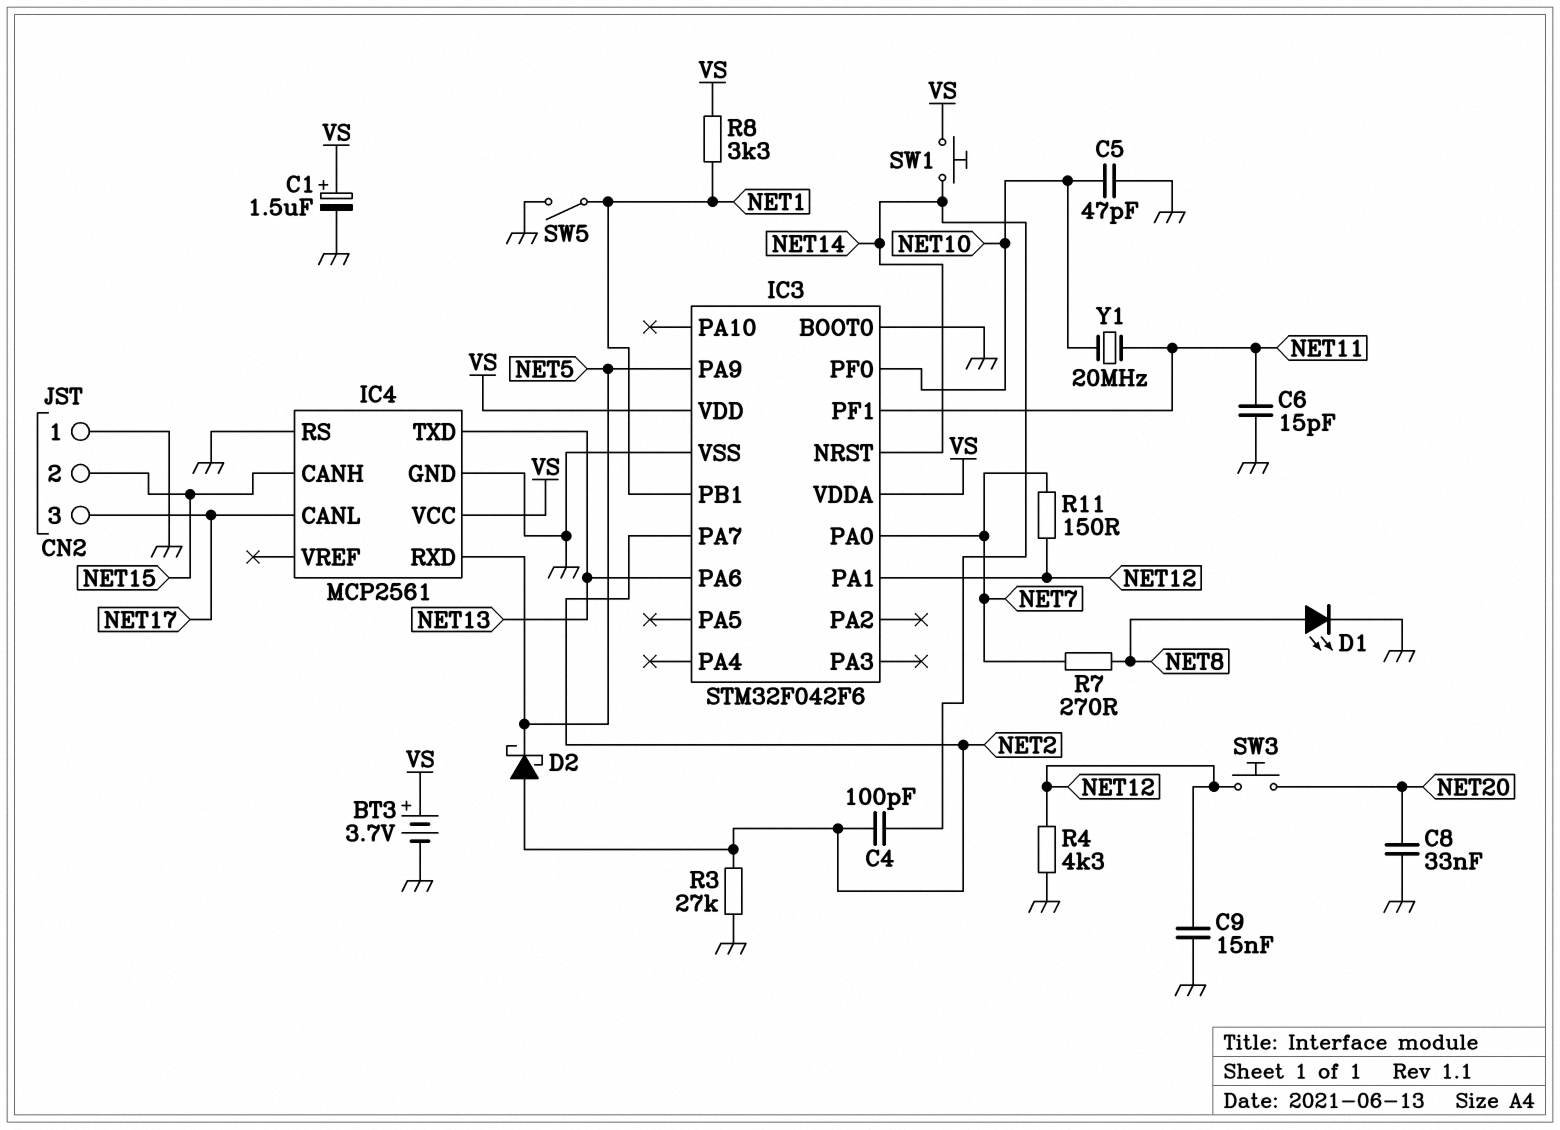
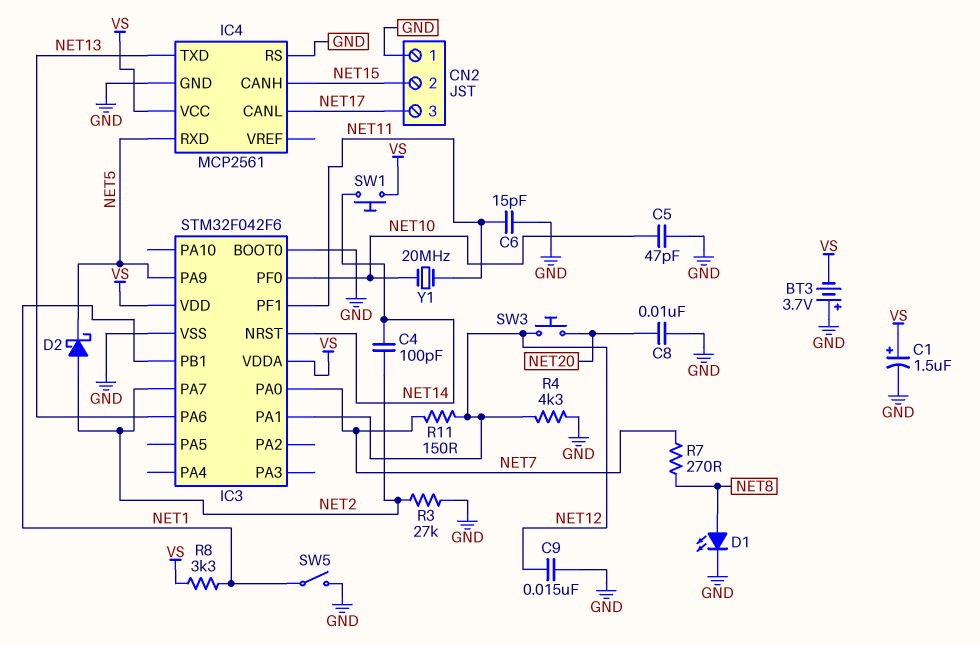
BT3: 3.7V (plus VS, minus GND) -> 3.7V (plus GND, minus VS)
C8: 33nF (GND, NET20) -> 10nF (GND, NET20)

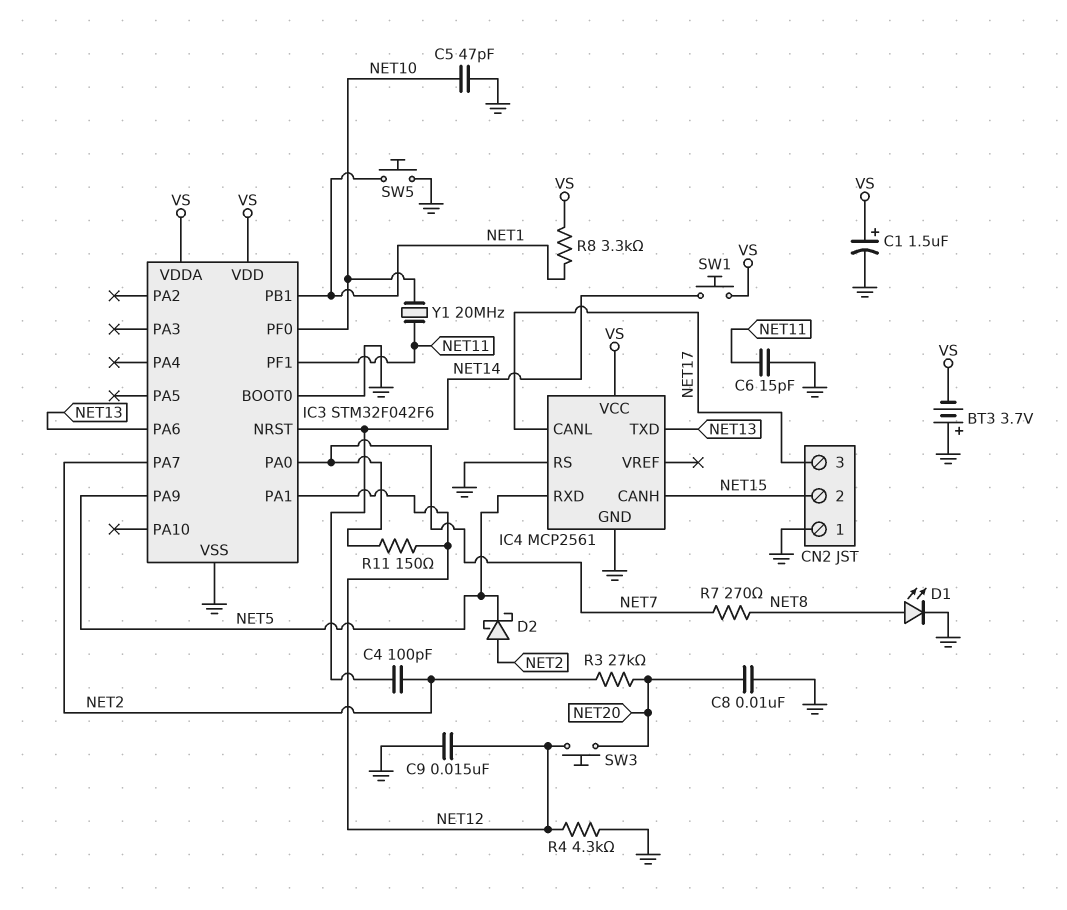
R3: 27k (GND, NET2) -> 27k (NET2, NET20)
SW5: switch (GND, NET1) -> button (GND, NET1)

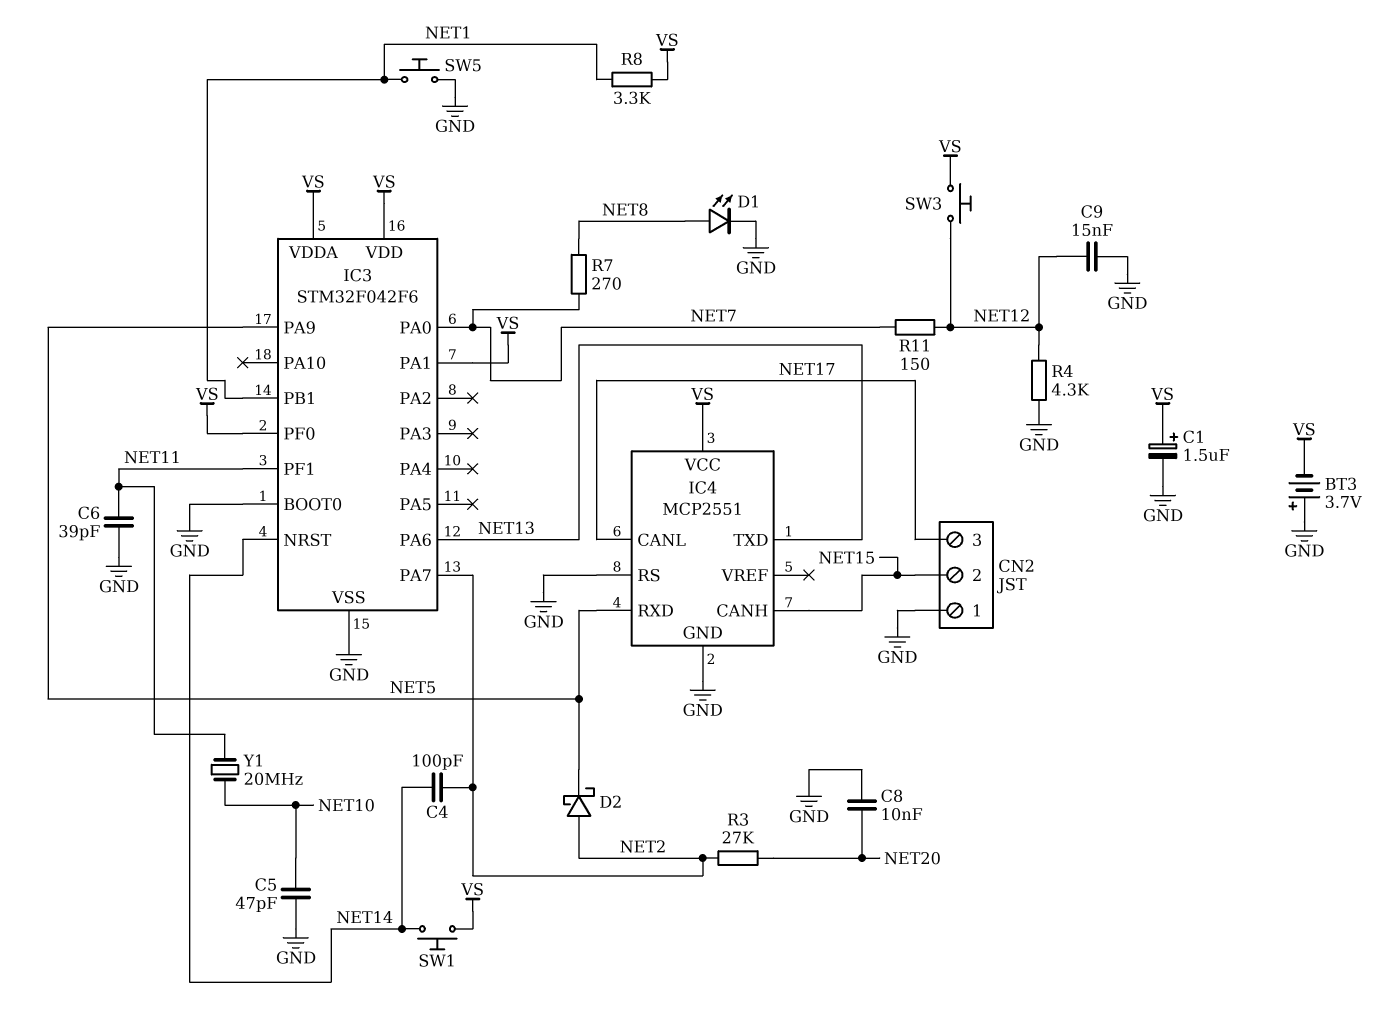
C6: 15pF (GND, NET11) -> 39pF (GND, NET11)
IC3 pin PA1: NET12 -> VS
IC3 pin PF0: NET10 -> VS
IC4: MCP2561 -> MCP2551
SW3: button (NET12, NET20) -> button (NET12, VS)

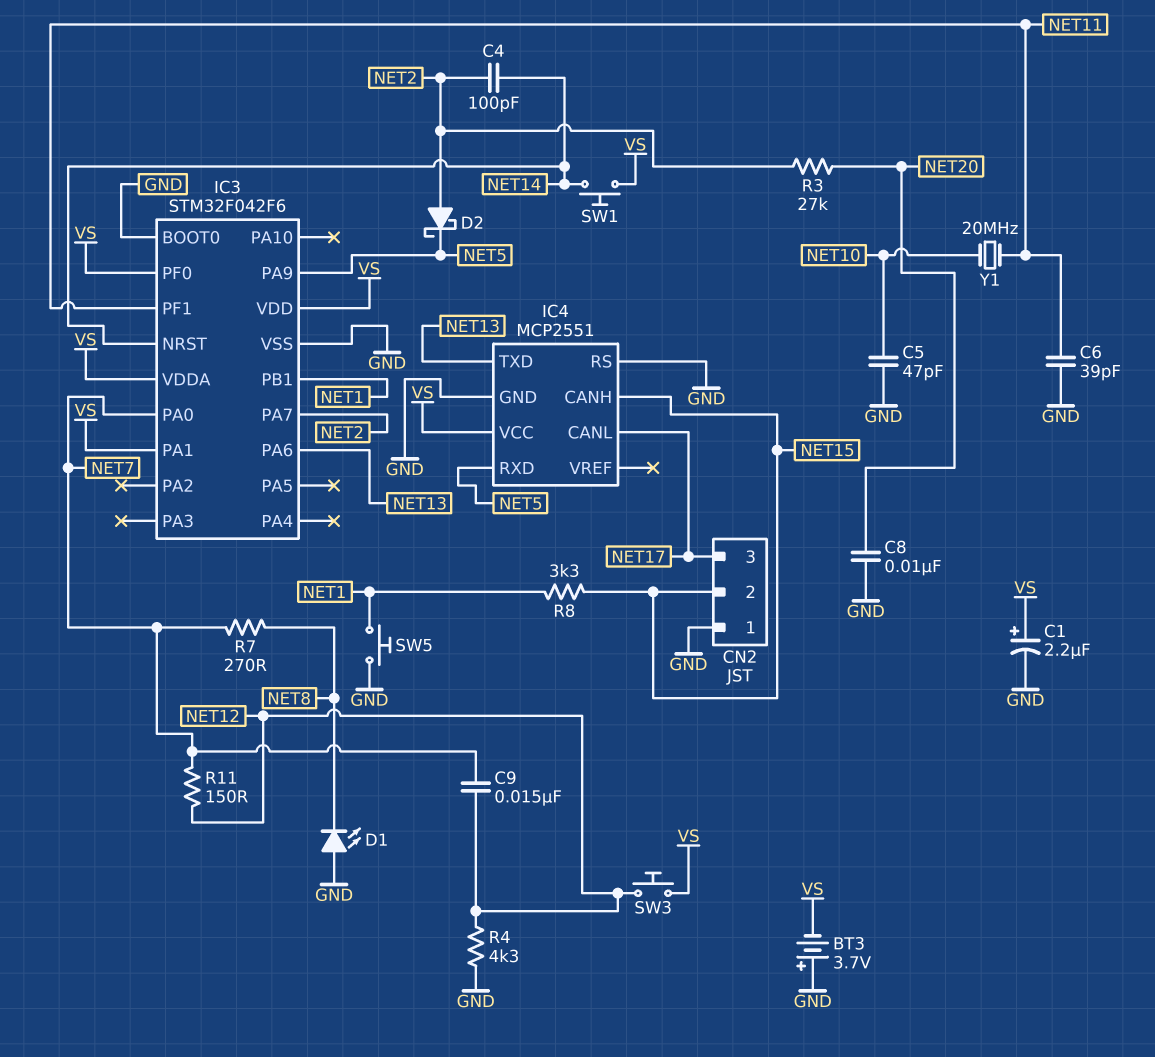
C1: 1.5uF (plus VS, minus GND) -> 2.2uF (plus VS, minus GND)
C9: 15nF (GND, NET12) -> 15nF (NET7, NET12)
D1: LED (A NET8, K GND) -> LED (A GND, K NET8)
R8: 3.3k (NET1, VS) -> 3.3k (NET1, NET15)

